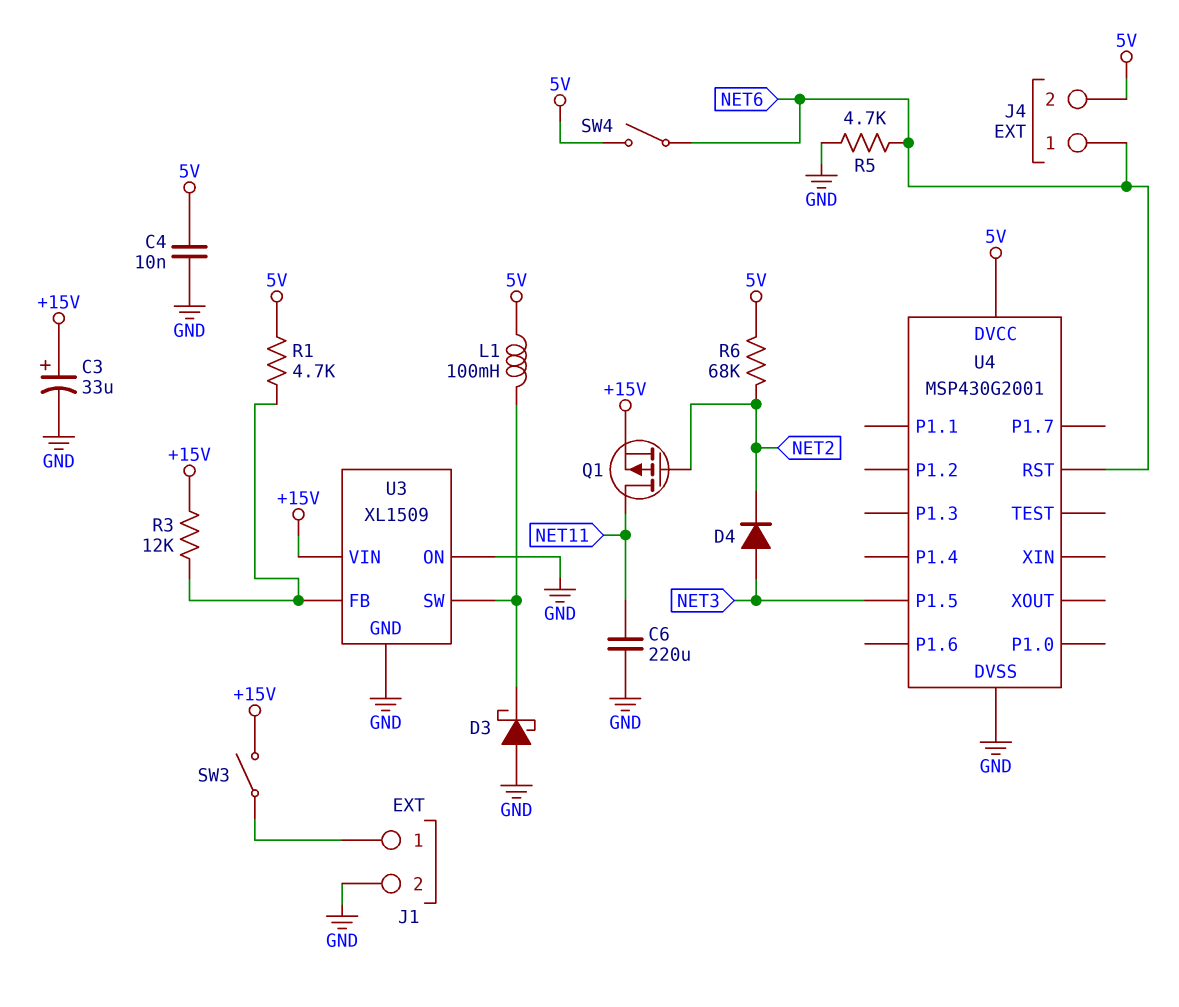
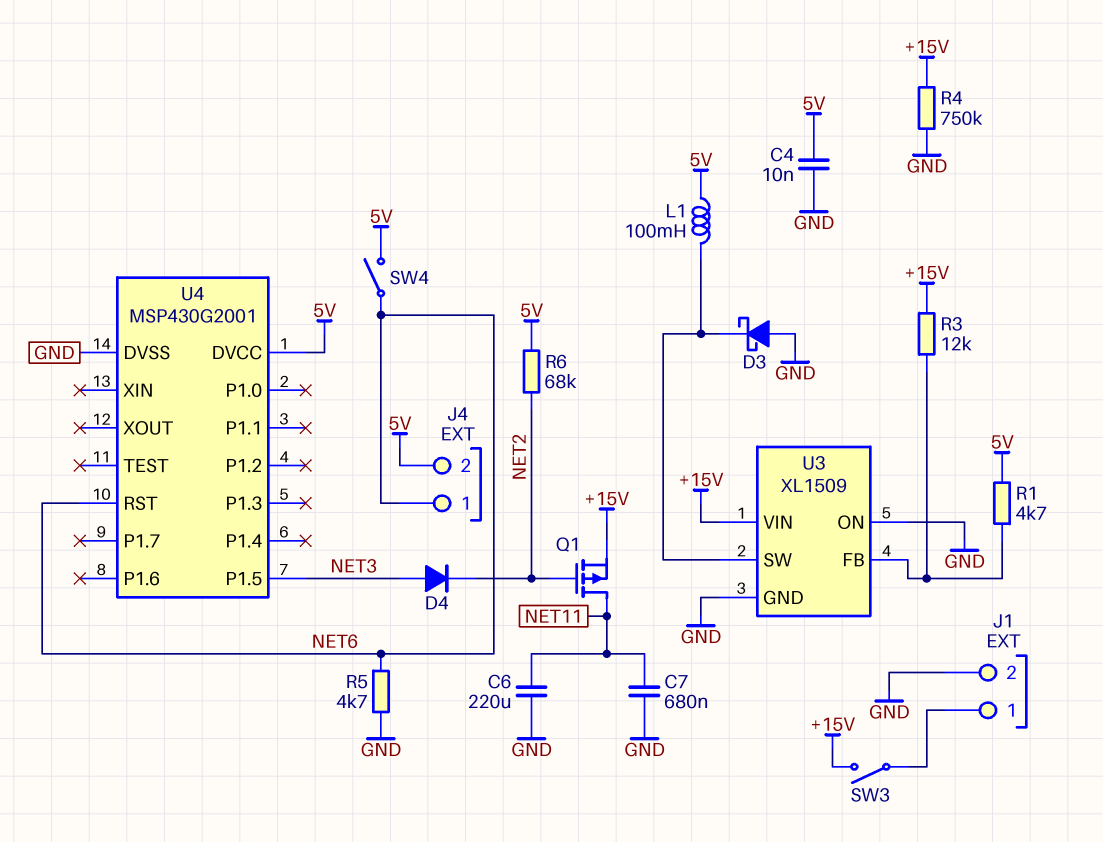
C3: 33uF (plus +15V, minus GND) -> none
C7: none -> 680nF (GND, NET11)
R4: none -> 750k (+15V, GND)

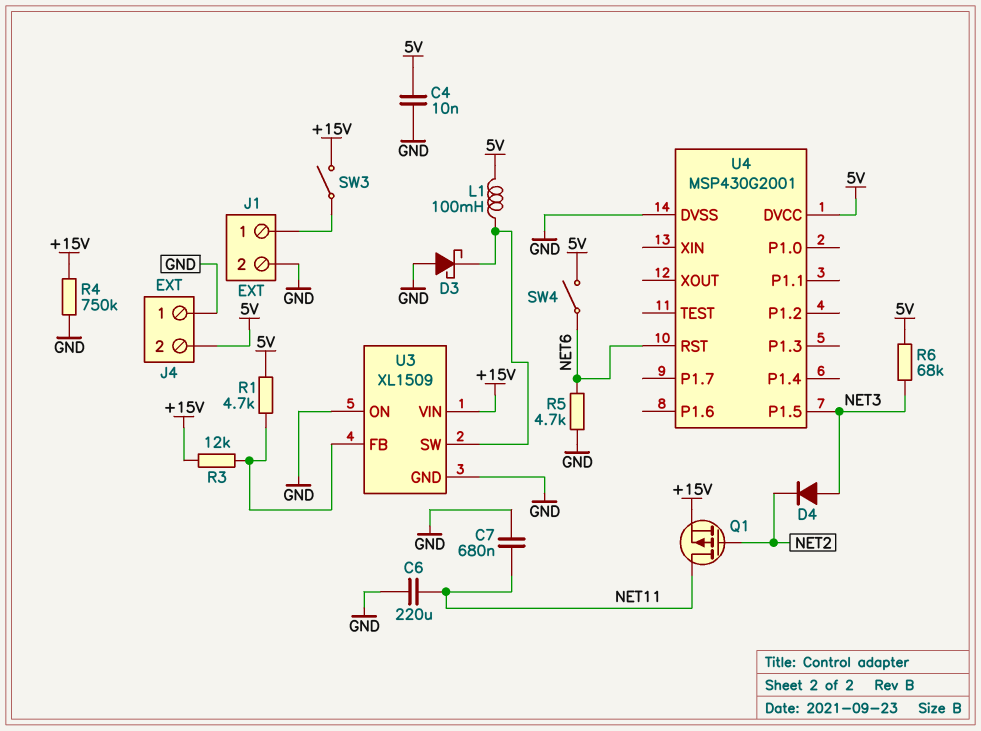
J4 pin 1: NET6 -> GND
R6: 68k (5V, NET2) -> 68k (5V, NET3)

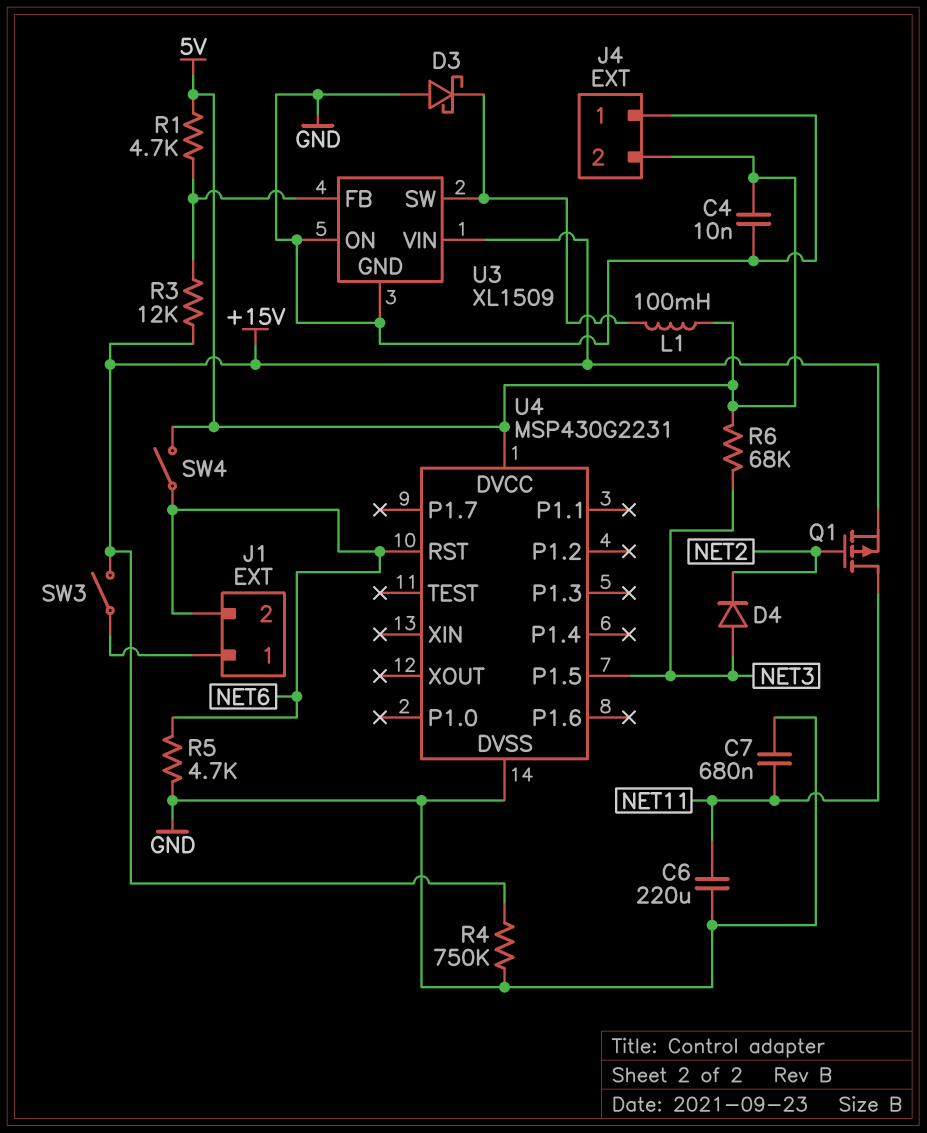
J1 pin 2: GND -> NET6
U4: MSP430G2001 -> MSP430G2231

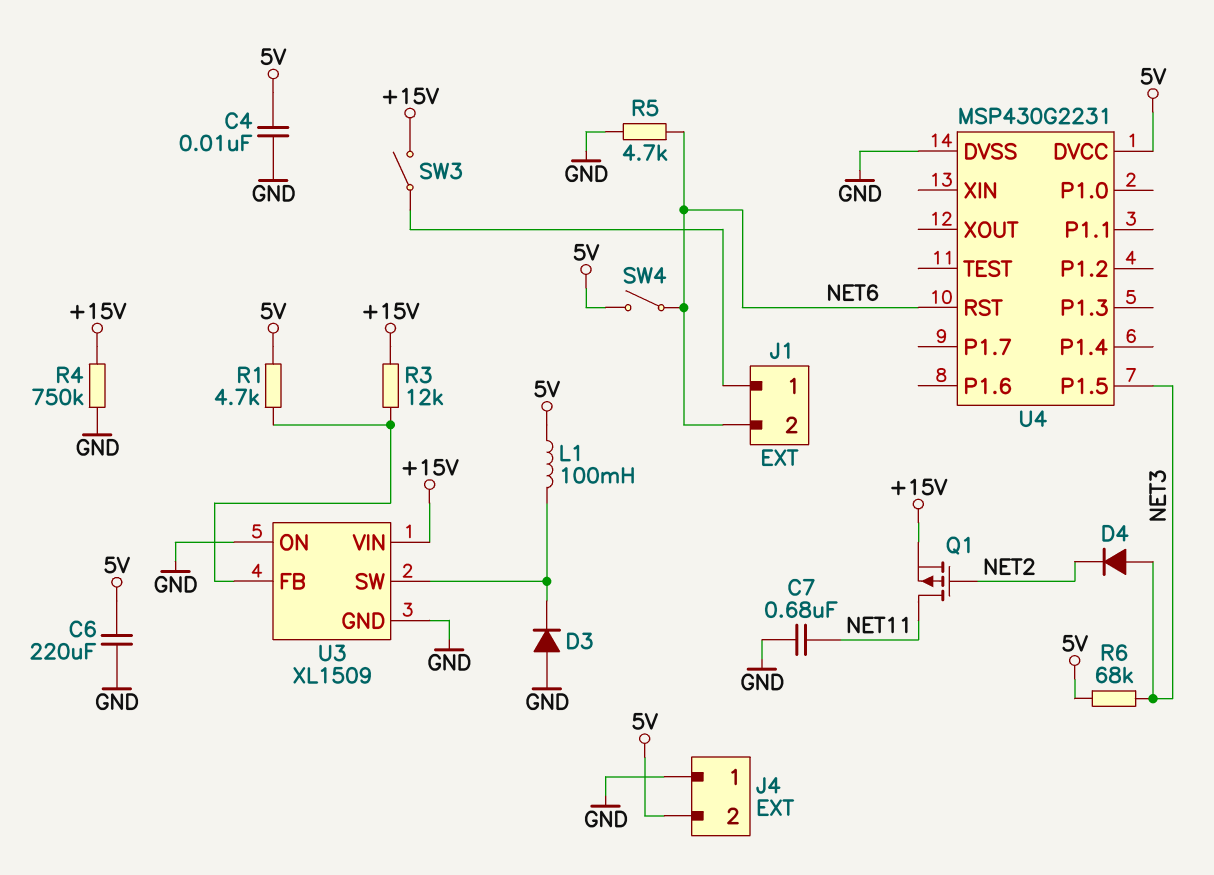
C6: 220uF (GND, NET11) -> 220uF (5V, GND)
D3: schottky (A GND, K U3/SW) -> diode (A GND, K U3/SW)

